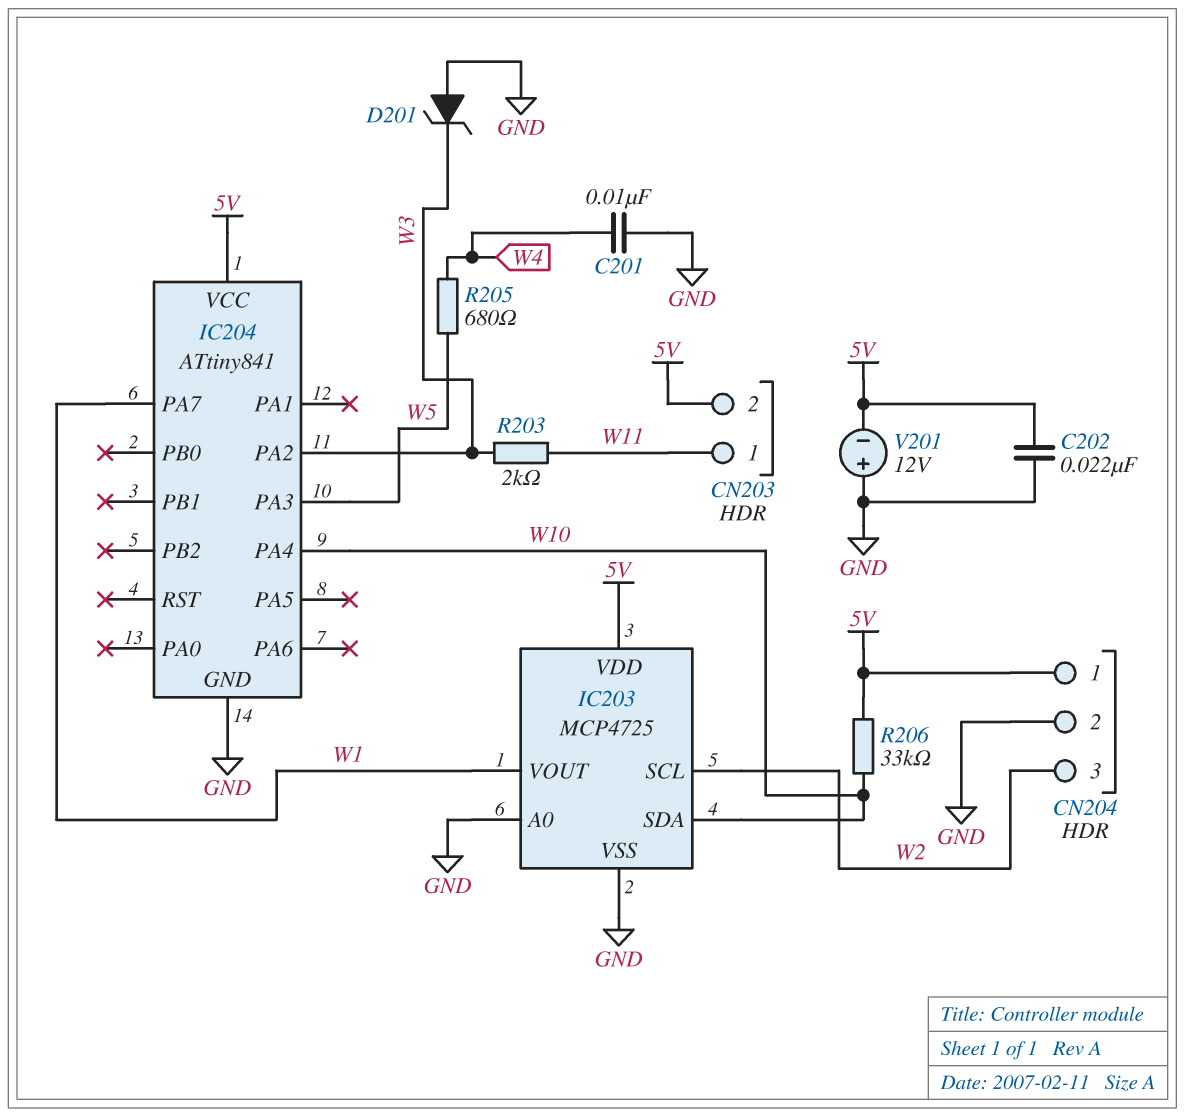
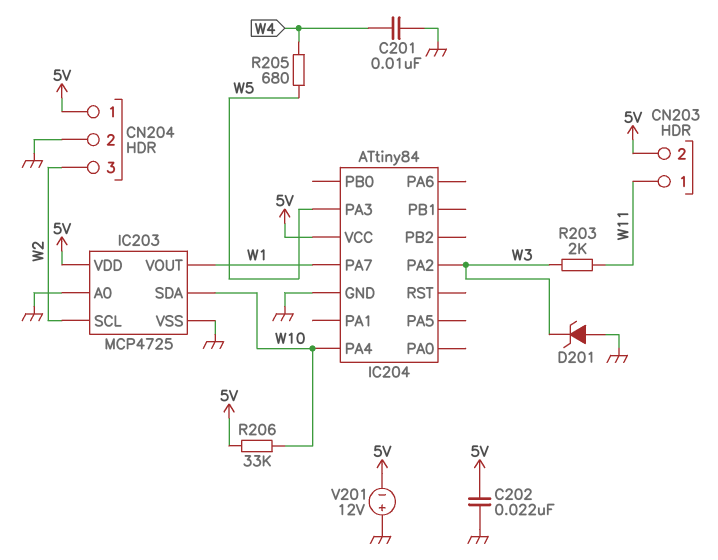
IC204: ATtiny841 -> ATtiny84

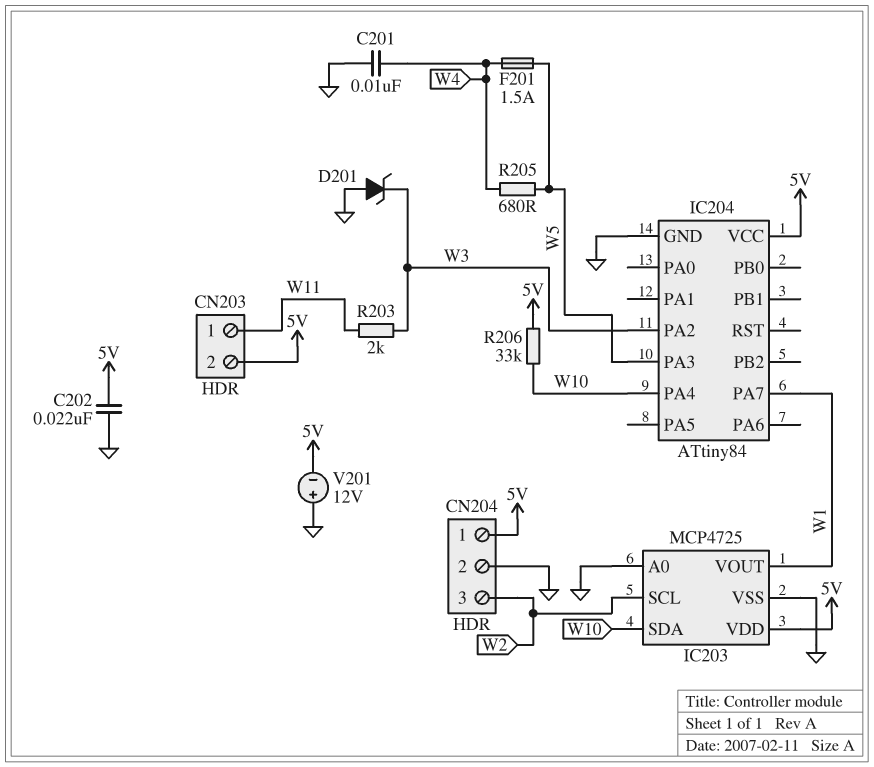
F201: none -> 1.5A (W4, W5)

